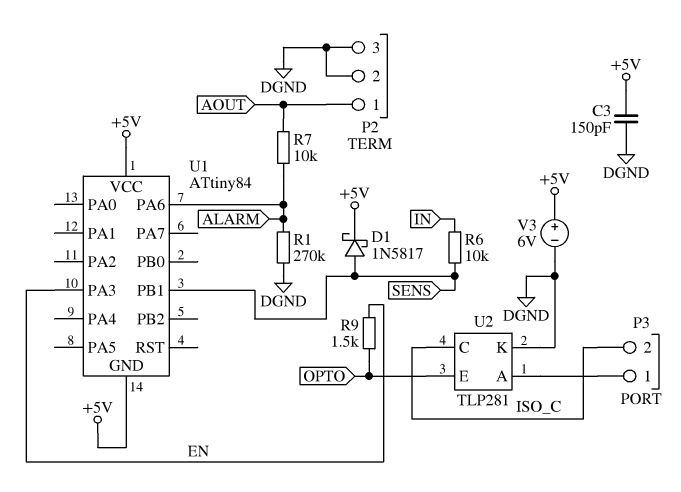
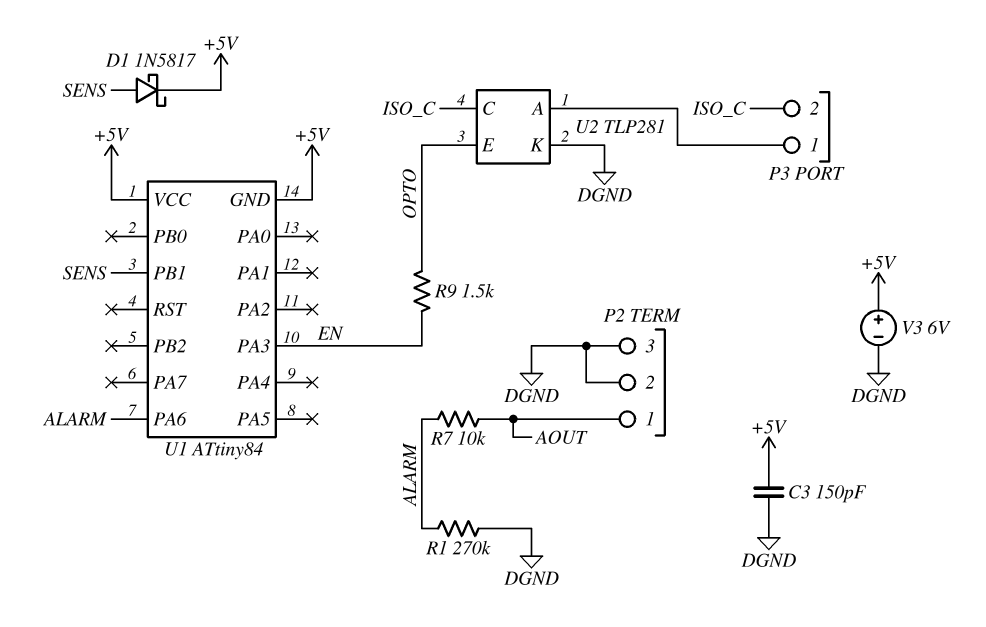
R6: 10k (IN, SENS) -> none

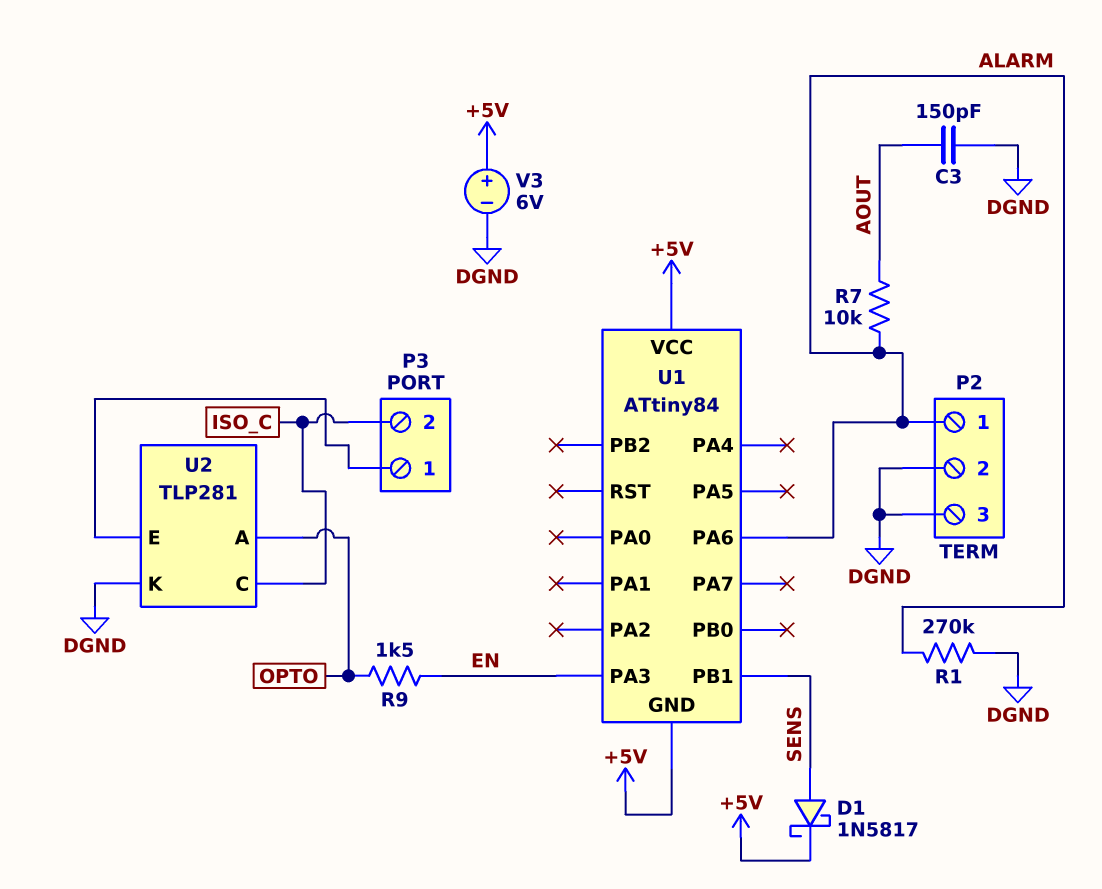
C3: 150pF (+5V, DGND) -> 150pF (AOUT, DGND)
P2 pin 1: AOUT -> ALARM
U2 pin A: P3/1 -> OPTO
U2 pin E: OPTO -> P3/1

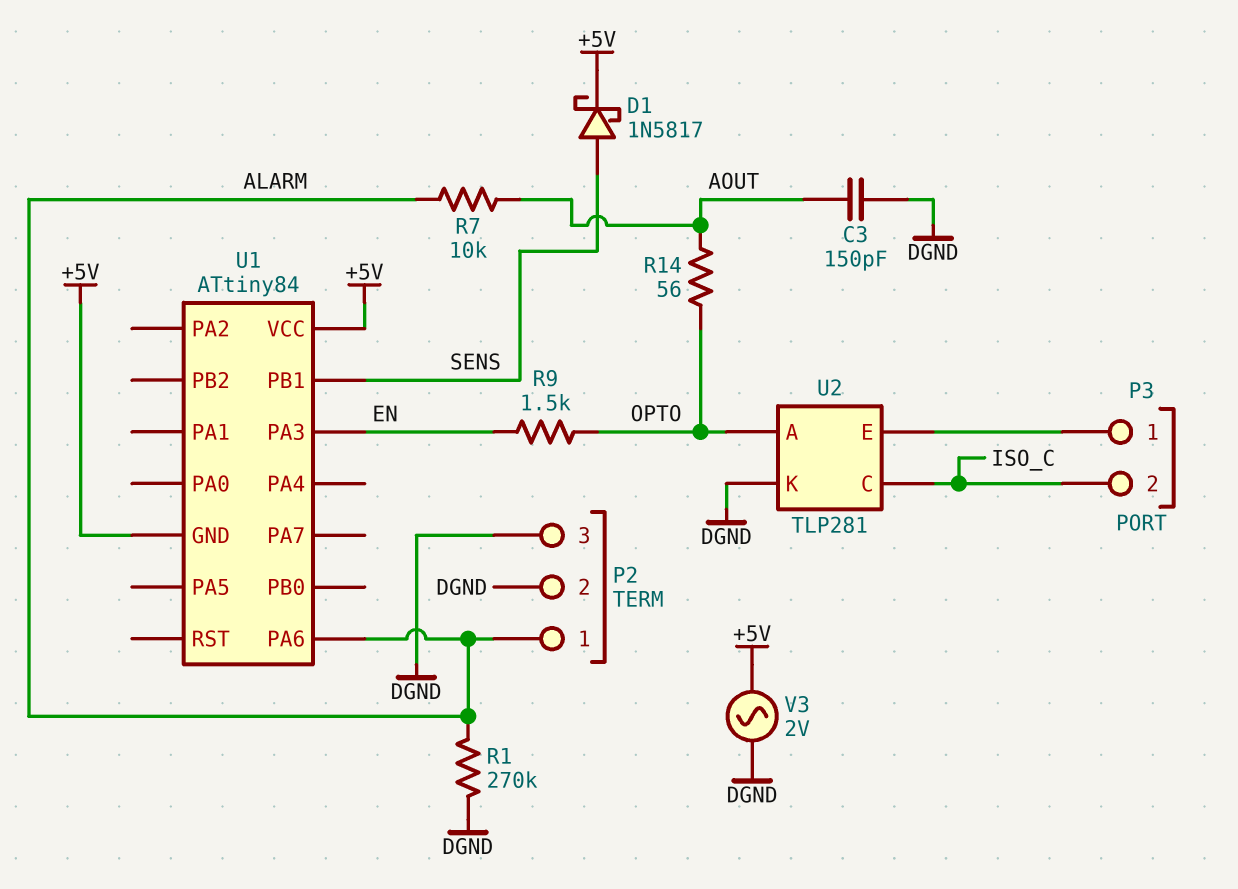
R14: none -> 56 (AOUT, OPTO)
V3: 6V (plus +5V, minus DGND) -> AC 2V (+5V, DGND)

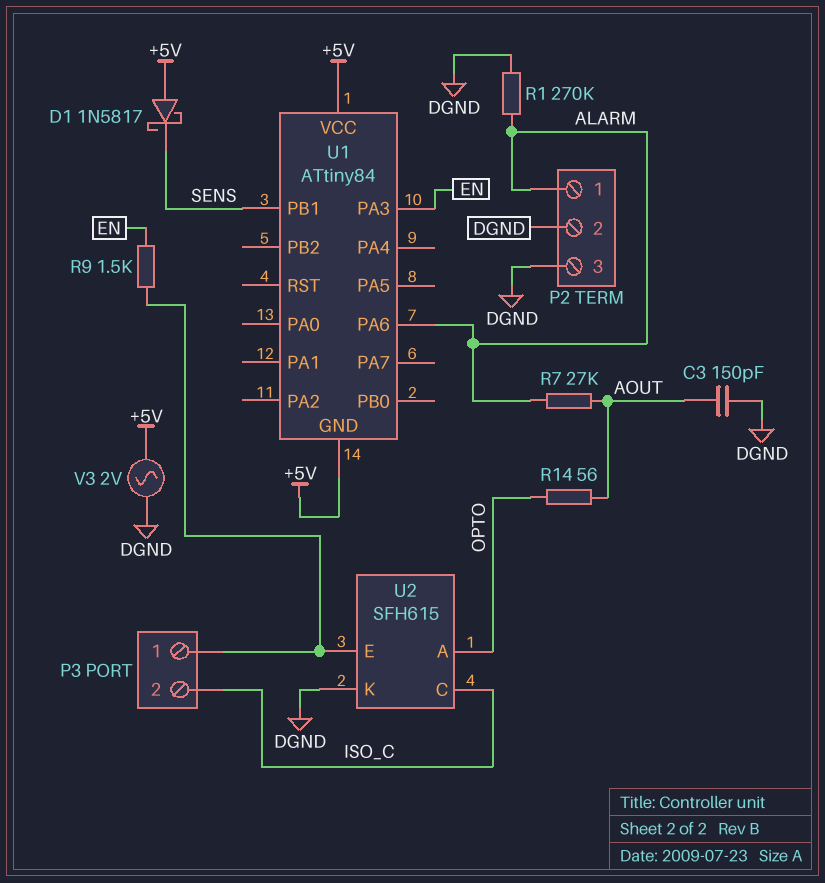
D1: schottky 1N5817 (A SENS, K +5V) -> schottky 1N5817 (A +5V, K SENS)
R7: 10k (ALARM, AOUT) -> 27k (ALARM, AOUT)
R9: 1.5k (EN, OPTO) -> 1.5k (EN, P3/1)
U2: TLP281 -> SFH615

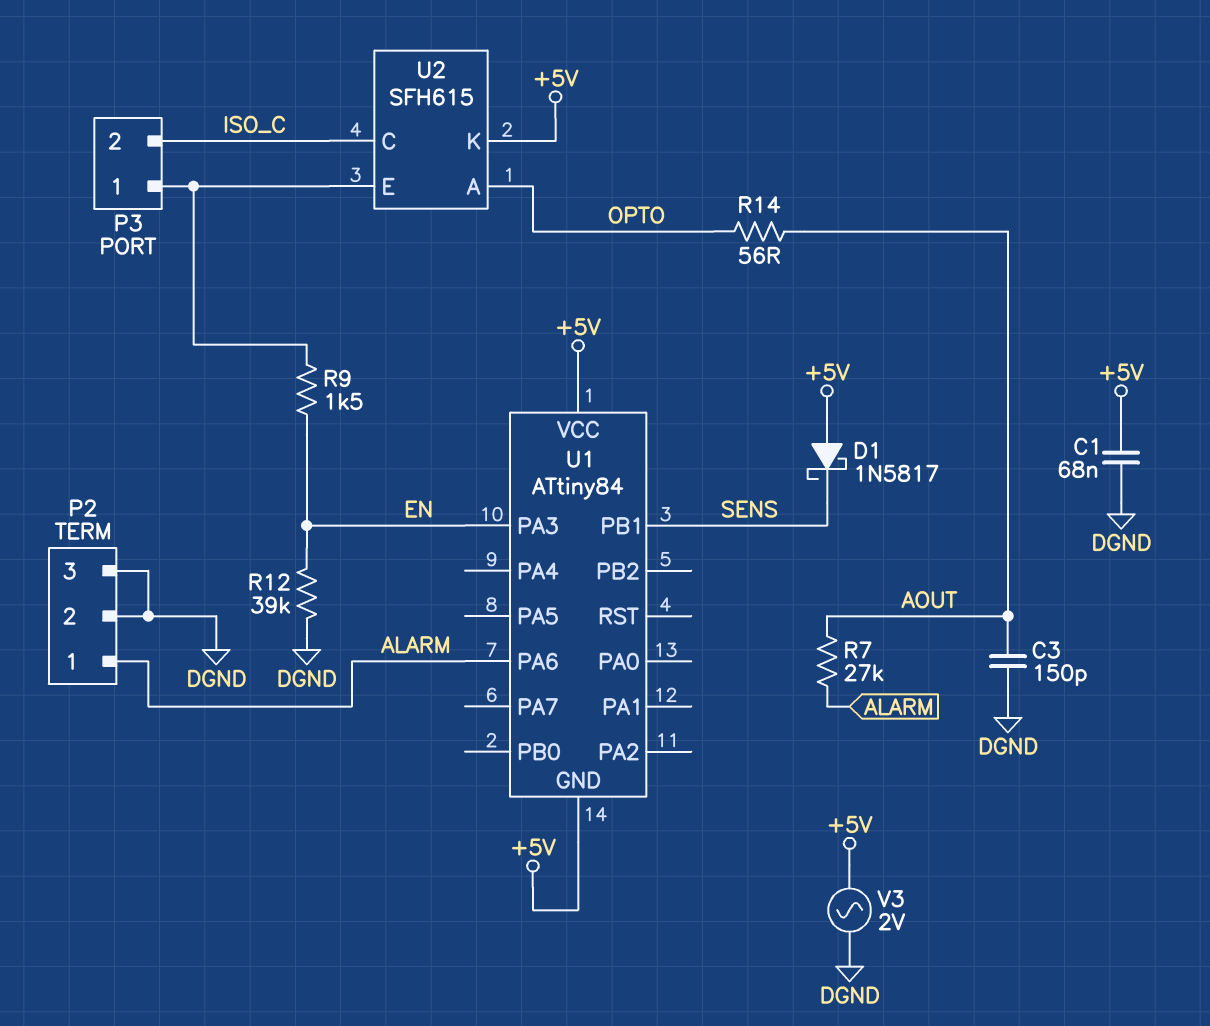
C1: none -> 68nF (+5V, DGND)
R1: 270k (ALARM, DGND) -> none
R12: none -> 39k (DGND, EN)
U2 pin K: DGND -> +5V

